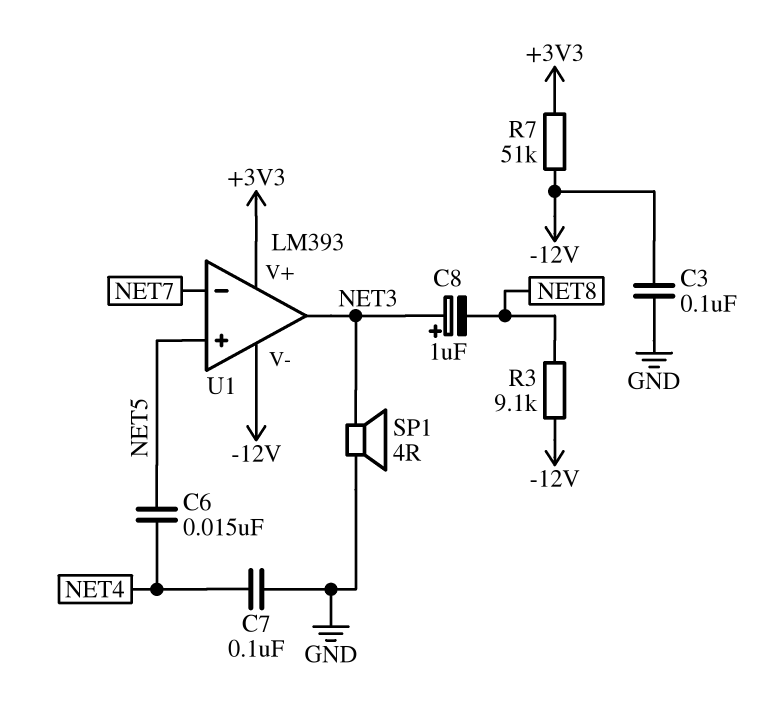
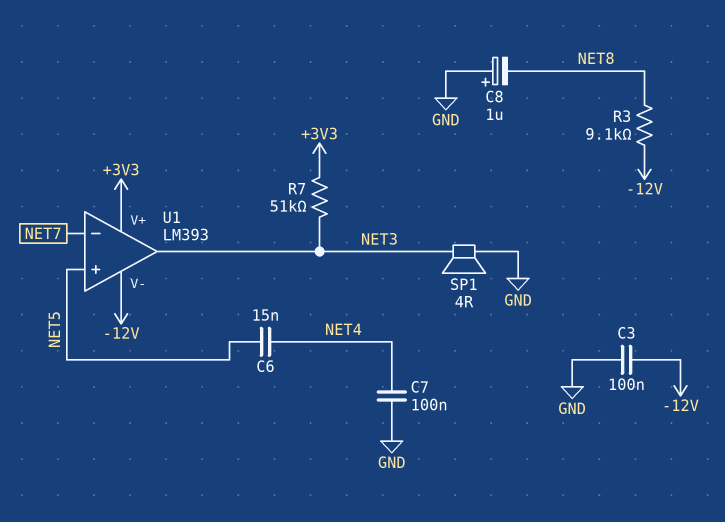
C8: 1uF (plus NET3, minus NET8) -> 1uF (plus GND, minus NET8)
R7: 51k (+3V3, -12V) -> 51k (+3V3, NET3)

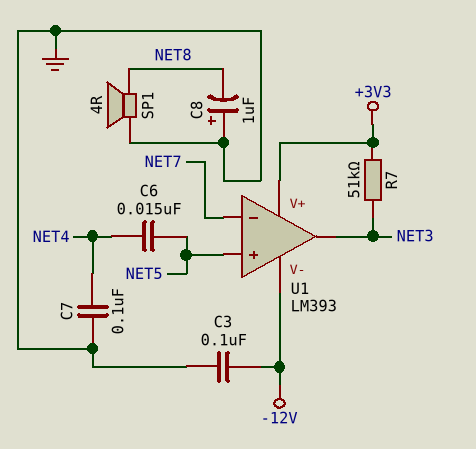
R3: 9.1k (-12V, NET8) -> none
SP1: speaker 4R (GND, NET3) -> speaker 4R (GND, NET8)

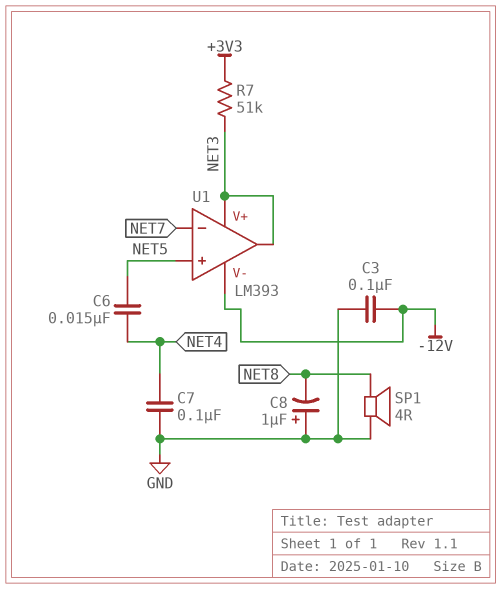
U1 pin V+: +3V3 -> NET3

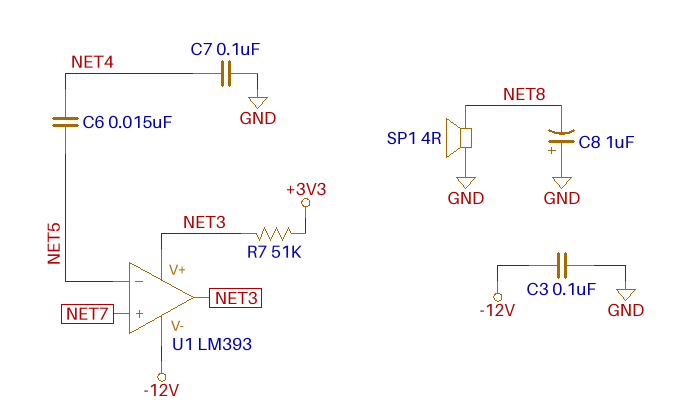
U1 pin in+: NET5 -> NET7
U1 pin in-: NET7 -> NET5

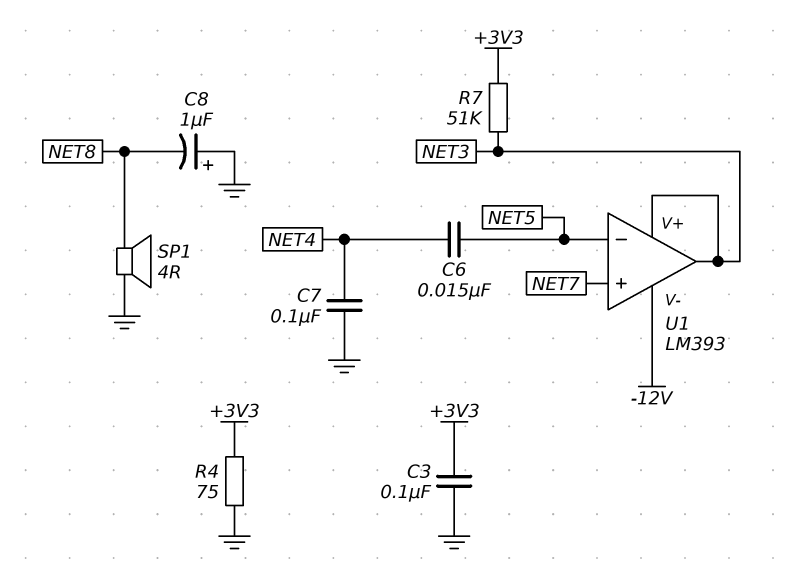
C3: 100nF (-12V, GND) -> 100nF (+3V3, GND)
R4: none -> 75 (+3V3, GND)

